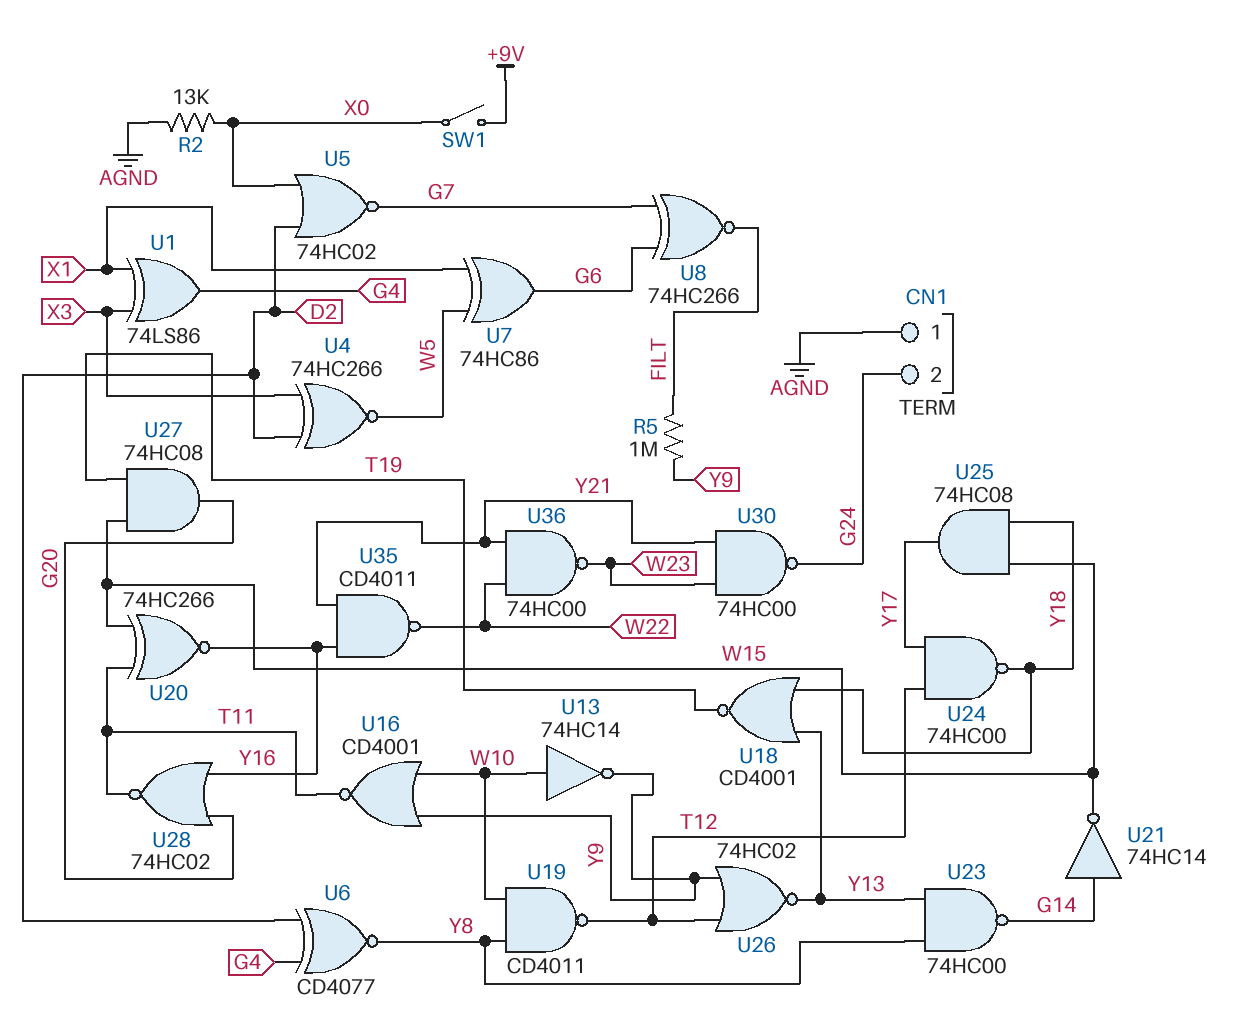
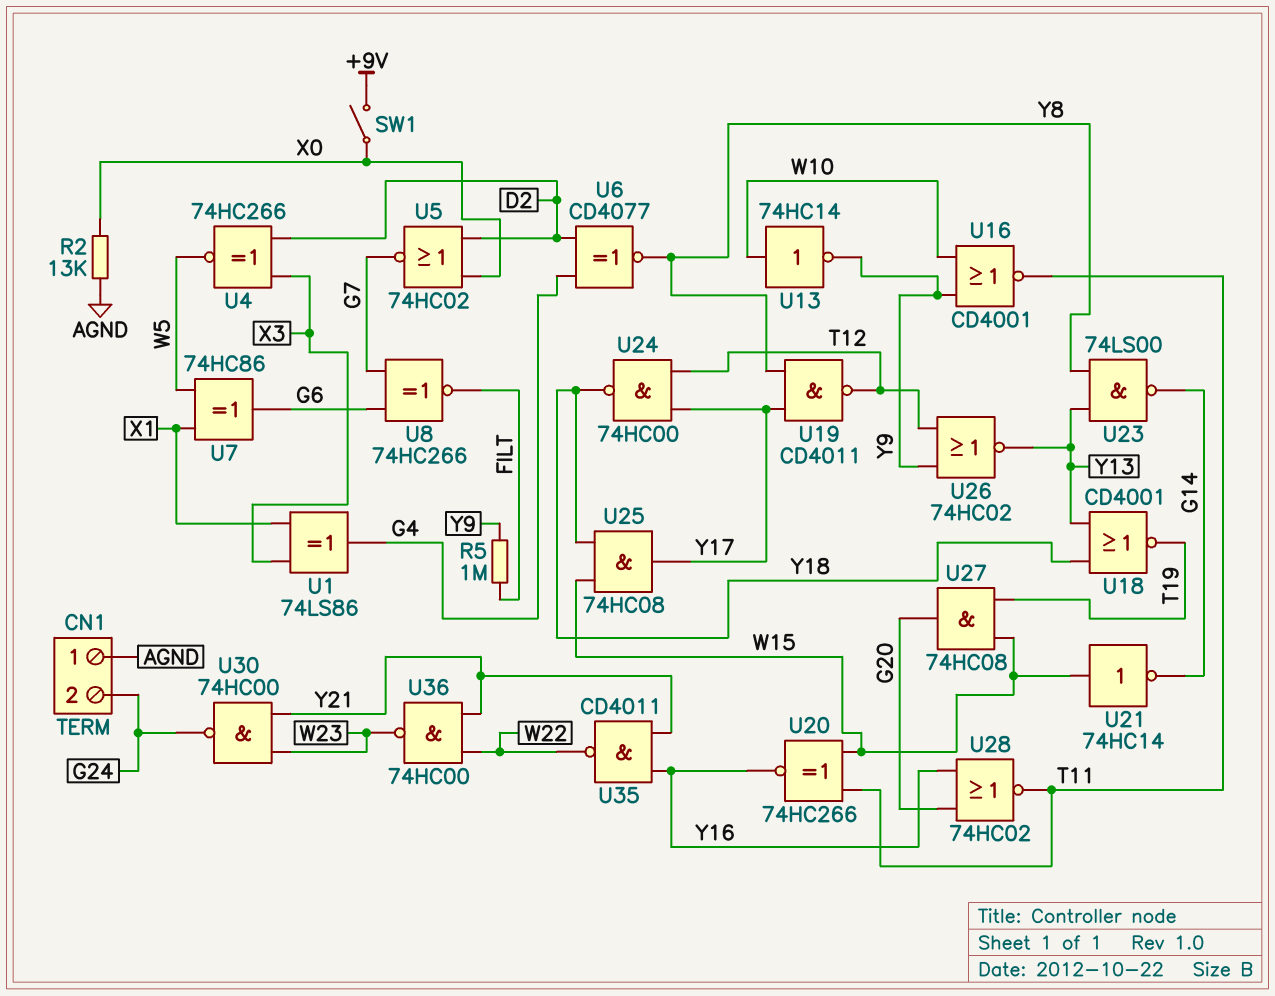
U19: NAND CD4011 (in W10, in Y8, out T12) -> NAND CD4011 (in Y8, in Y17, out T12)
U21: NOT 74HC14 (in G14, out W15) -> NOT 74HC14 (in W15, out G14)
U23: NAND 74HC00 (in Y8, in Y13, out G14) -> NAND 74LS00 (in Y8, in Y13, out G14)

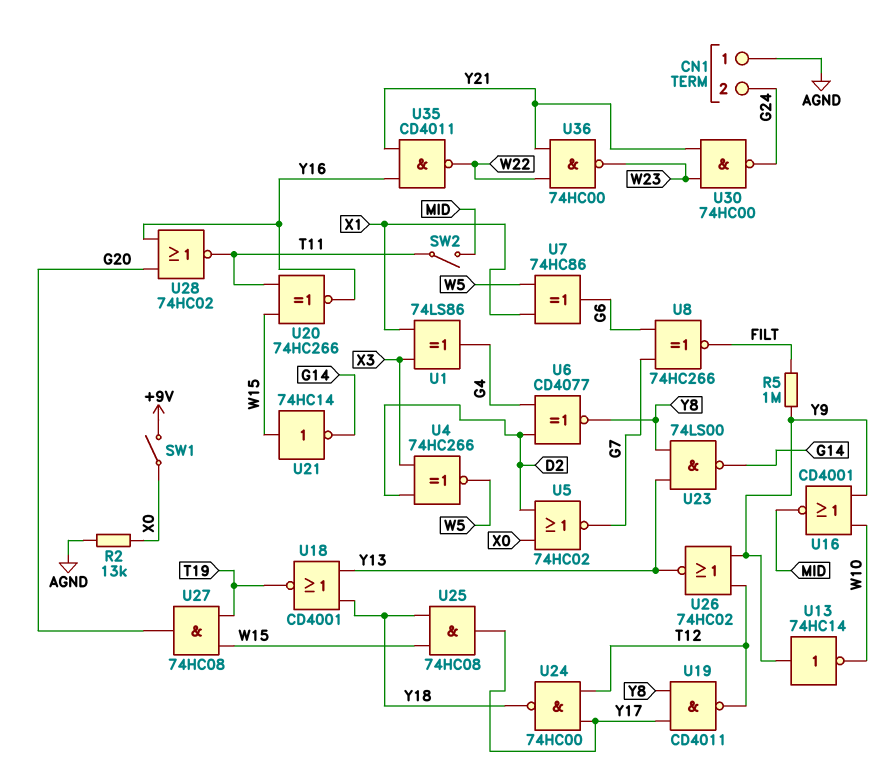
SW2: none -> switch (MID, T11)
U13: NOT 74HC14 (in W10, out Y9) -> NOT 74HC14 (in Y9, out W10)
U16: NOR CD4001 (in W10, in Y9, out T11) -> NOR CD4001 (in W10, in Y9, out MID)

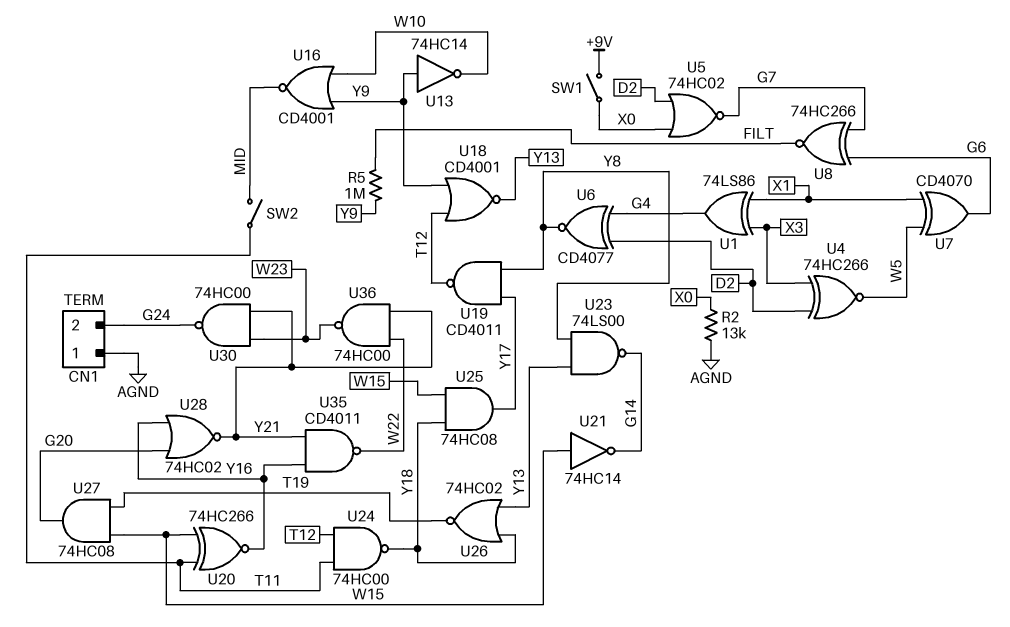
U7: XOR 74HC86 (in W5, in X1, out G6) -> XOR CD4070 (in W5, in X1, out G6)
U18: NOR CD4001 (in Y13, in Y18, out T19) -> NOR CD4001 (in T12, in Y9, out Y13)
U24: NAND 74HC00 (in T12, in Y17, out Y18) -> NAND 74HC00 (in T11, in T12, out Y18)
U26: NOR 74HC02 (in T12, in Y9, out Y13) -> NOR 74HC02 (in Y13, in Y18, out T19)
U28: NOR 74HC02 (in G20, in Y16, out T11) -> NOR 74HC02 (in G20, in Y16, out Y21)

